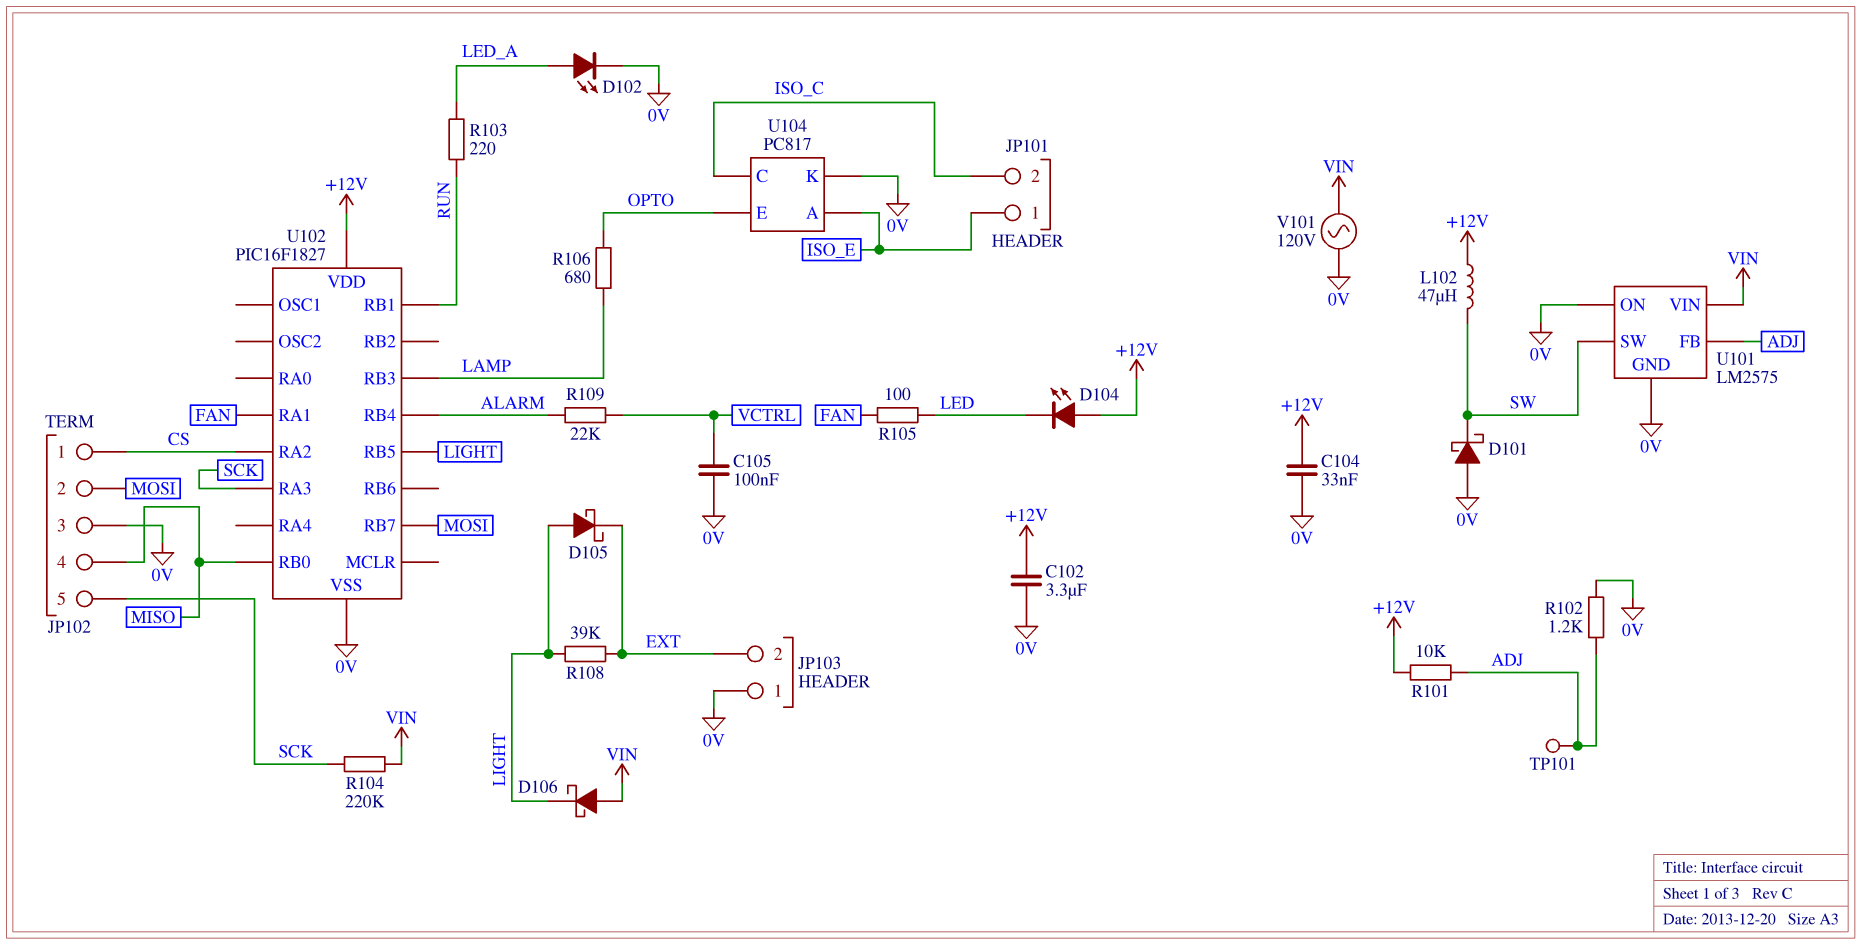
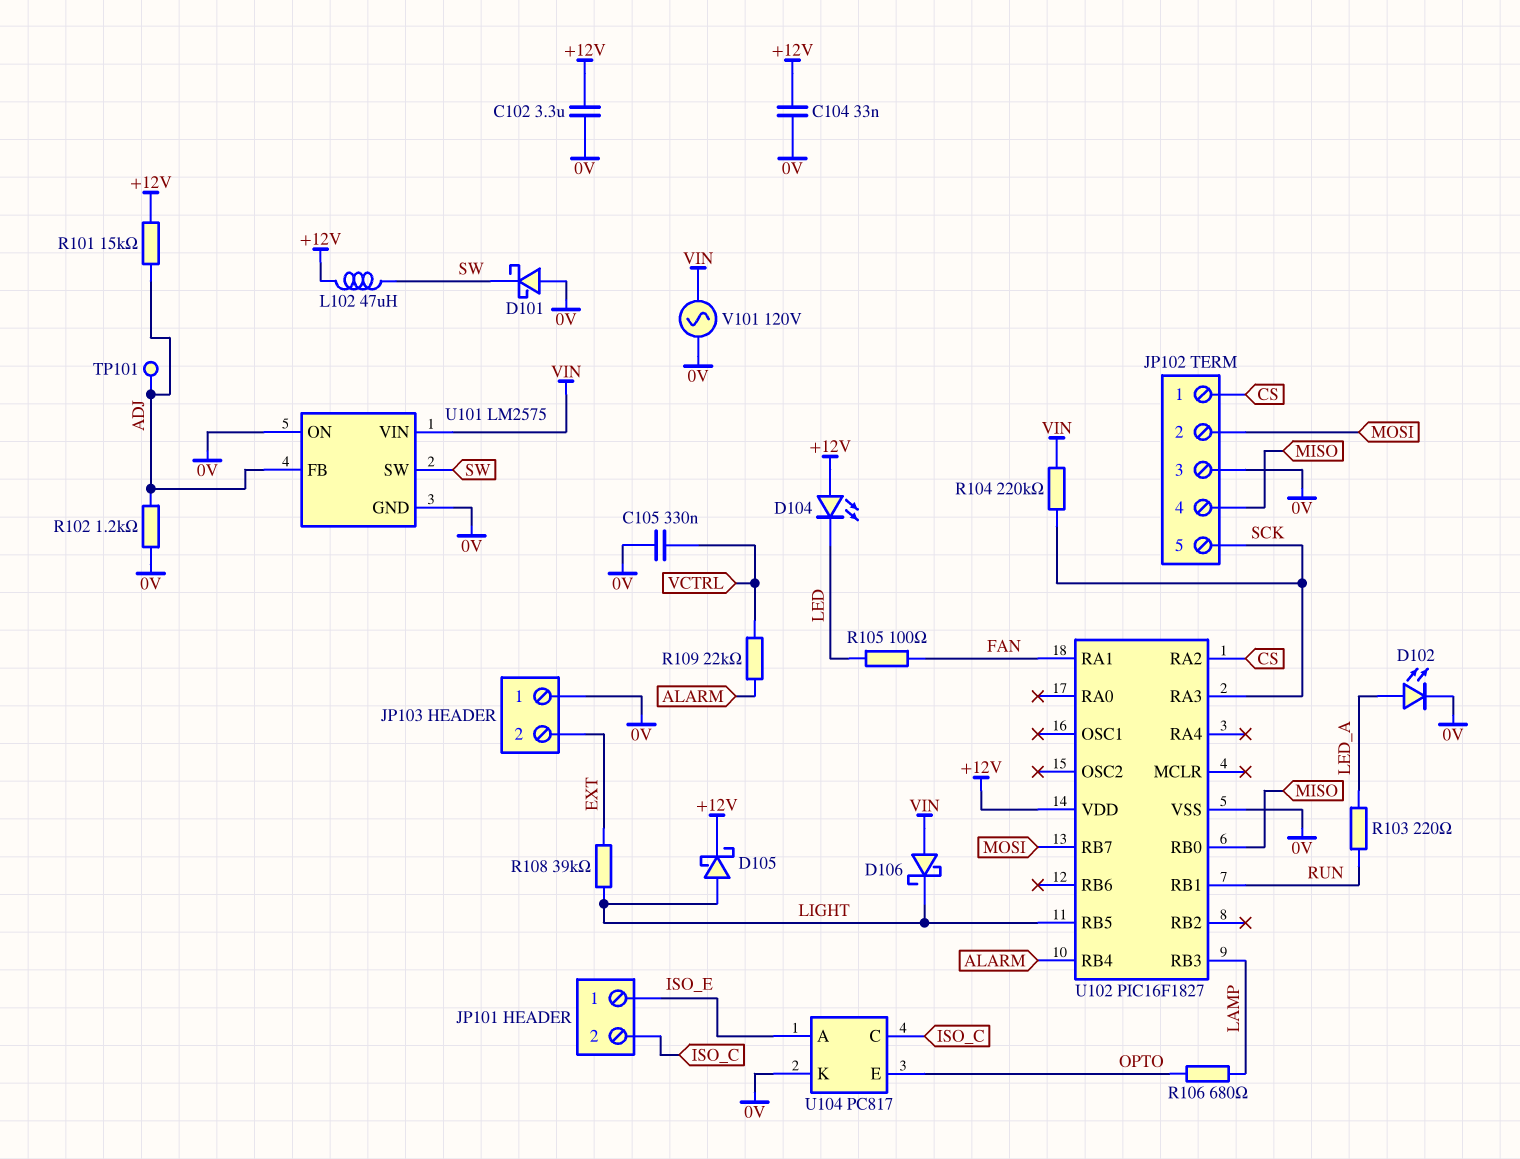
C105: 100nF (0V, VCTRL) -> 330nF (0V, VCTRL)
D105: schottky (A LIGHT, K EXT) -> schottky (A LIGHT, K +12V)
R101: 10k (+12V, ADJ) -> 15k (+12V, ADJ)

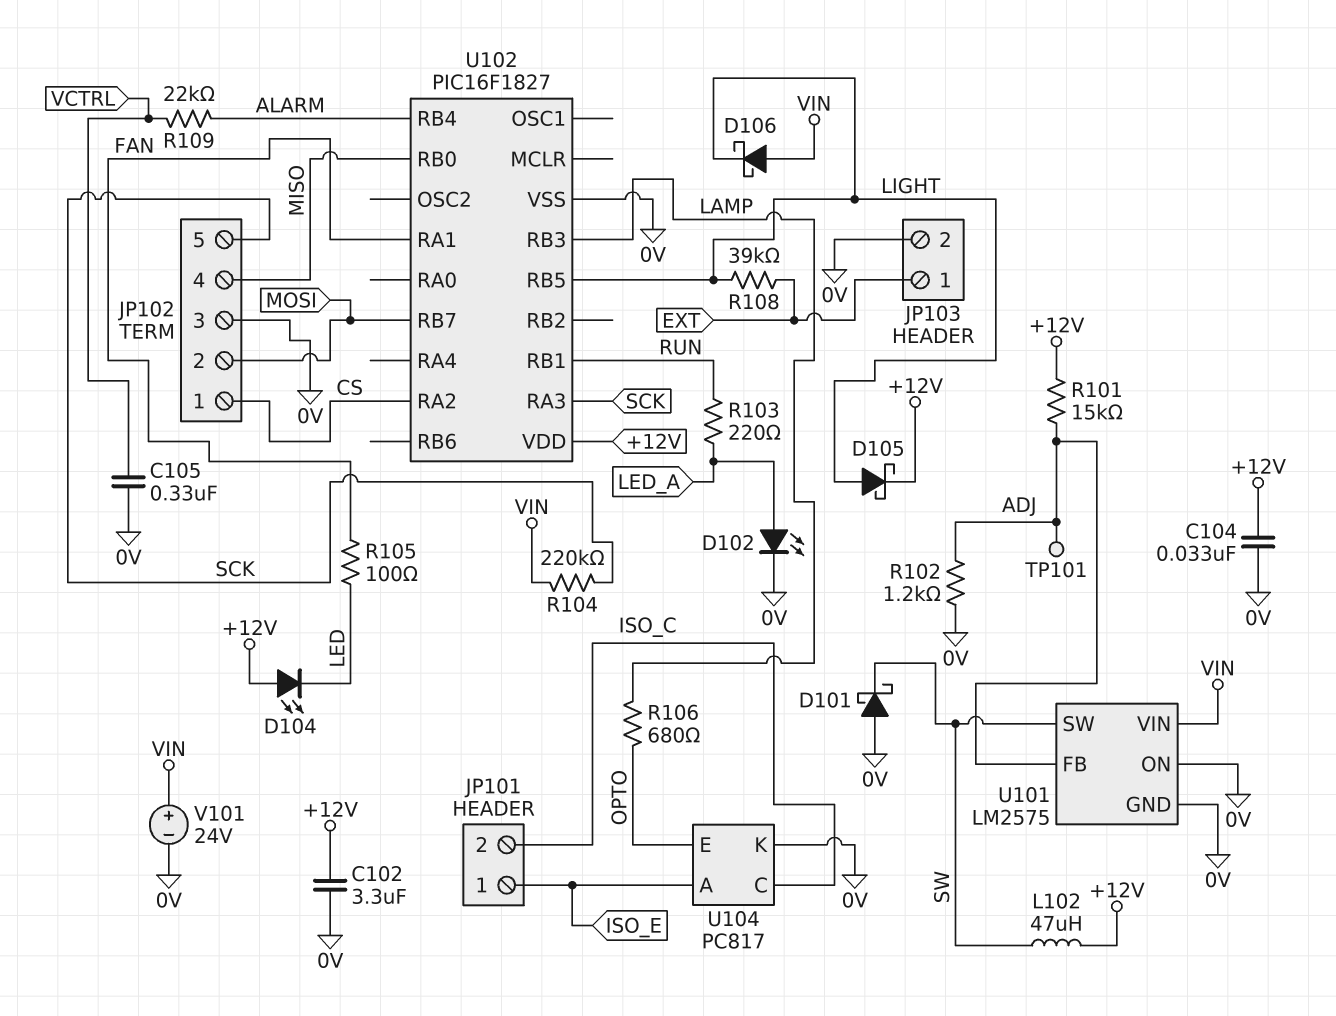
JP103 pin 1: 0V -> EXT
JP103 pin 2: EXT -> 0V
V101: AC 120V (0V, VIN) -> 24V (plus VIN, minus 0V)

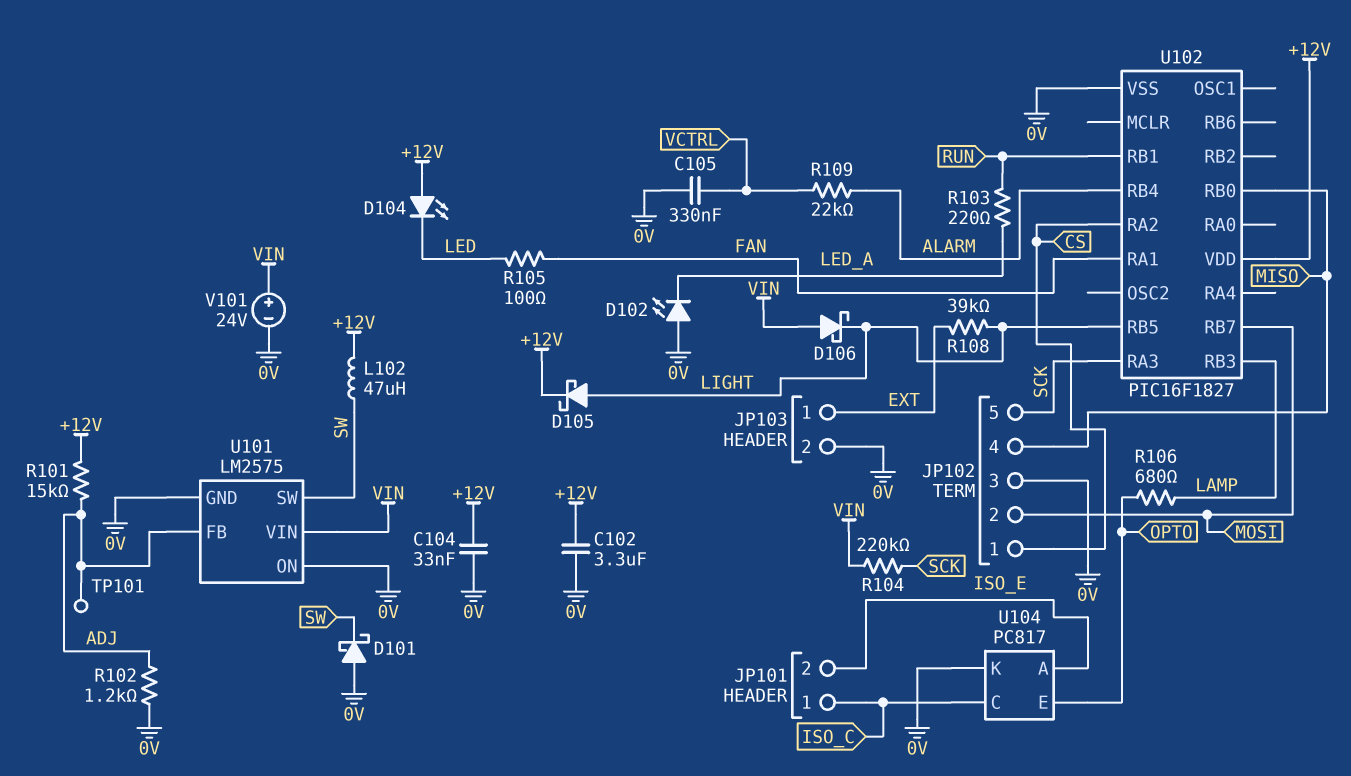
D102: LED (A LED_A, K 0V) -> LED (A 0V, K LED_A)
JP101 pin 1: ISO_E -> ISO_C
JP101 pin 2: ISO_C -> ISO_E

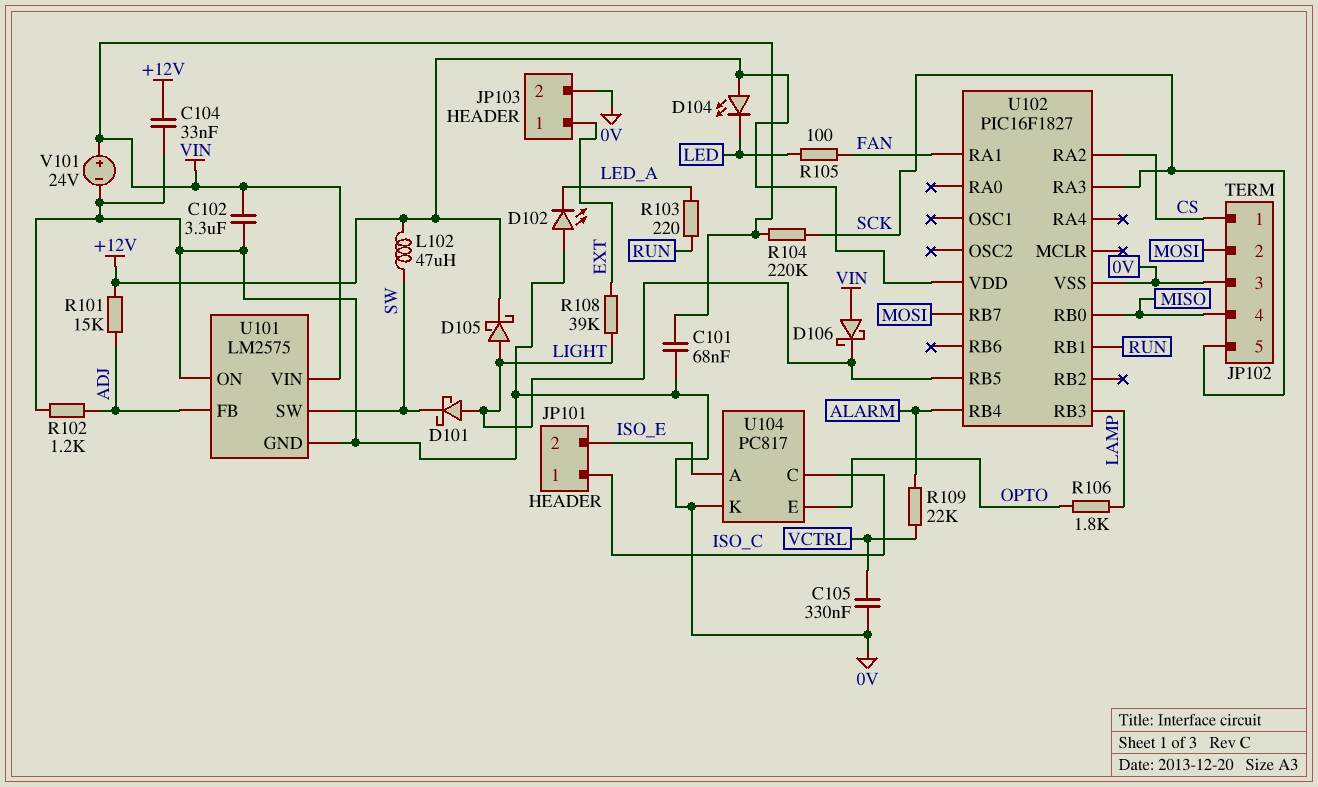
C101: none -> 68nF (0V, VIN)
C102: 3.3uF (+12V, 0V) -> 3.3uF (0V, VIN)
D101: schottky (A 0V, K SW) -> schottky (A LIGHT, K SW)
R106: 680 (LAMP, OPTO) -> 1.8k (LAMP, OPTO)
TP101: test point (ADJ) -> none

